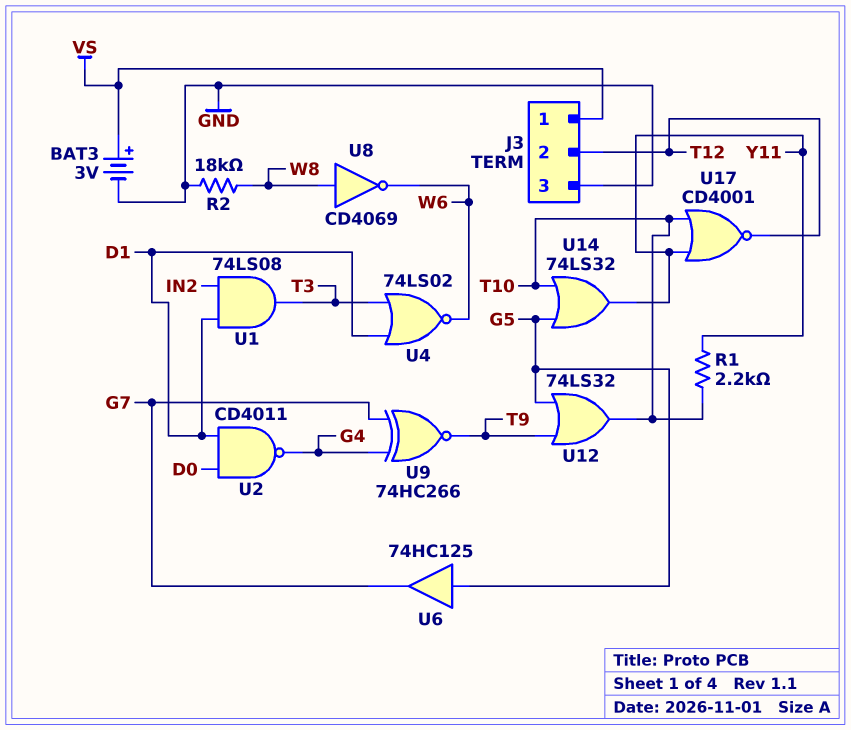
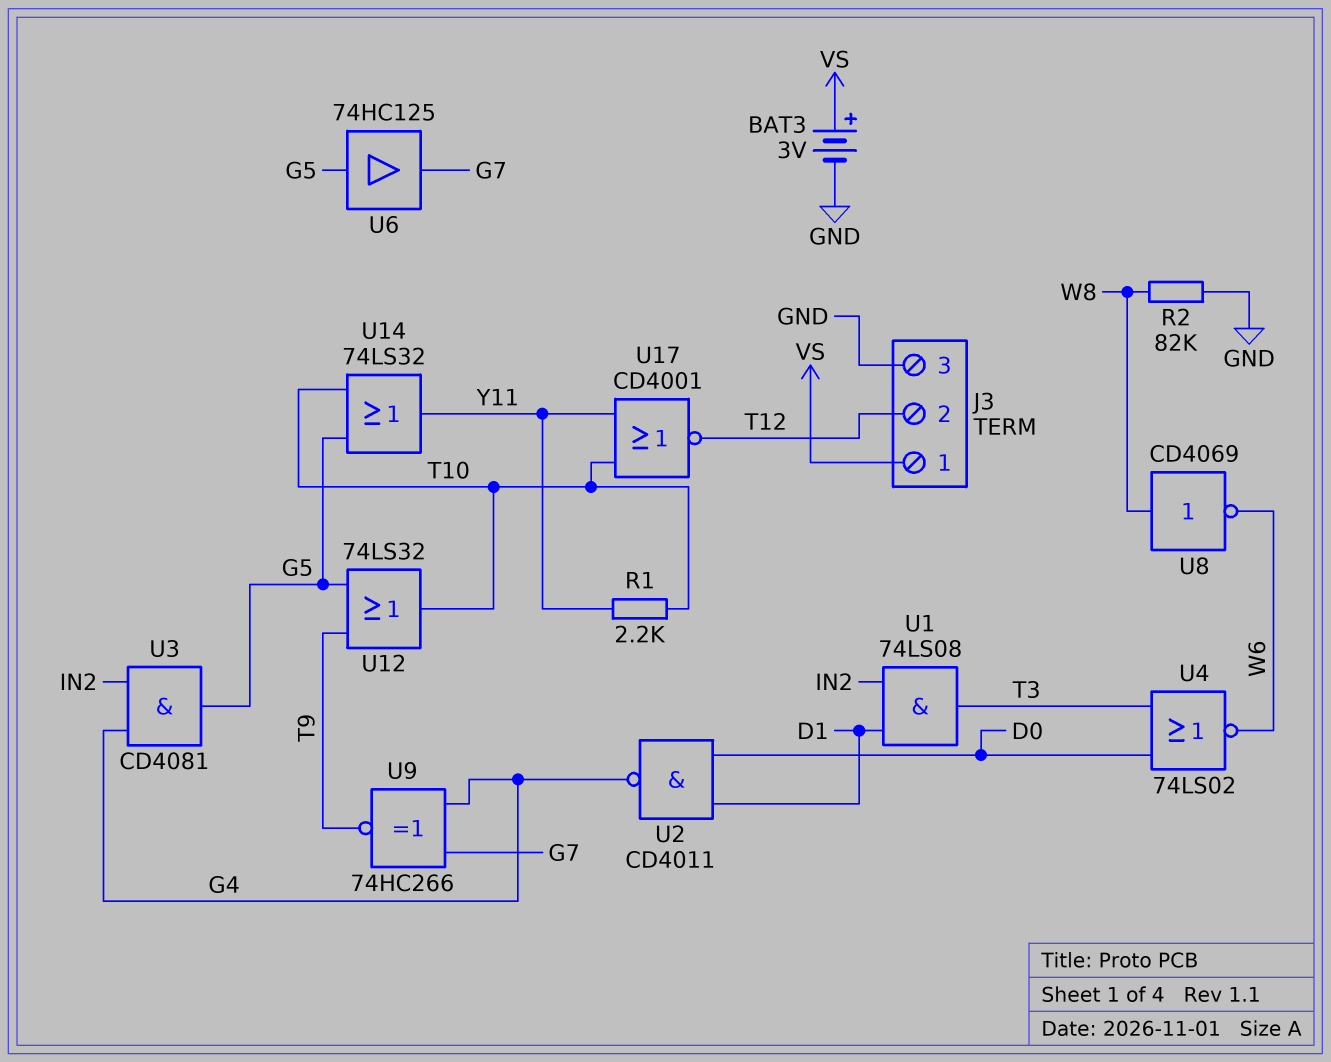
R2: 18k (GND, W8) -> 82k (GND, W8)
U3: none -> AND CD4081 (in G4, in IN2, out G5)
U4: NOR 74LS02 (in D1, in T3, out W6) -> NOR 74LS02 (in D0, in T3, out W6)

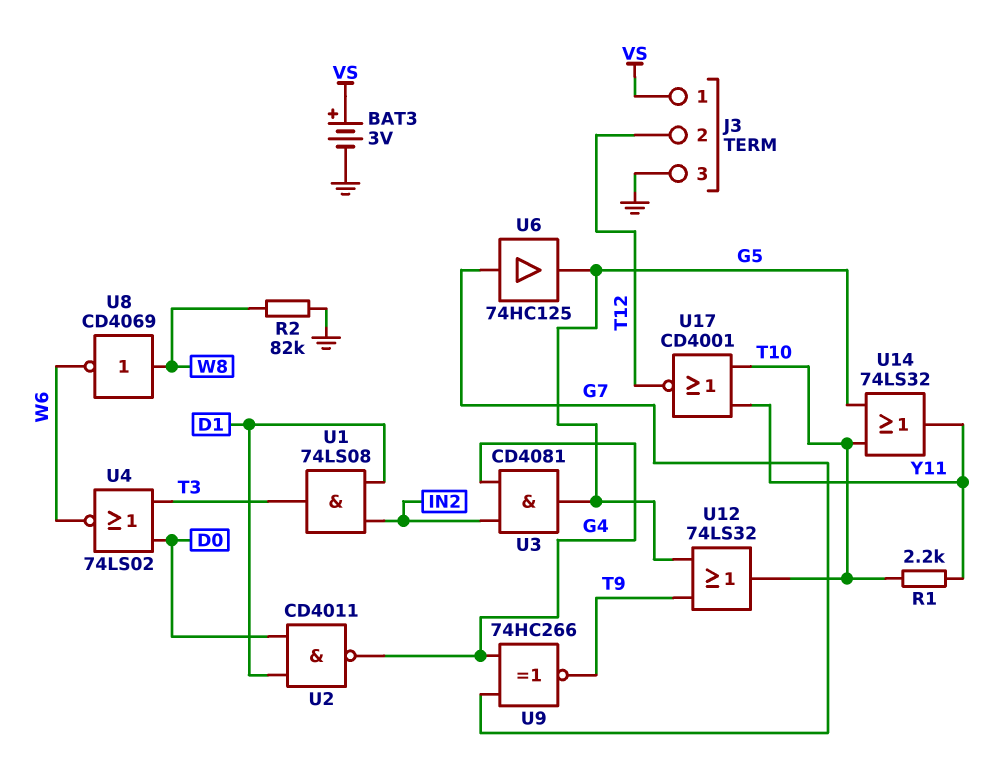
U6: buffer 74HC125 (in G5, out G7) -> buffer 74HC125 (in G7, out G5)

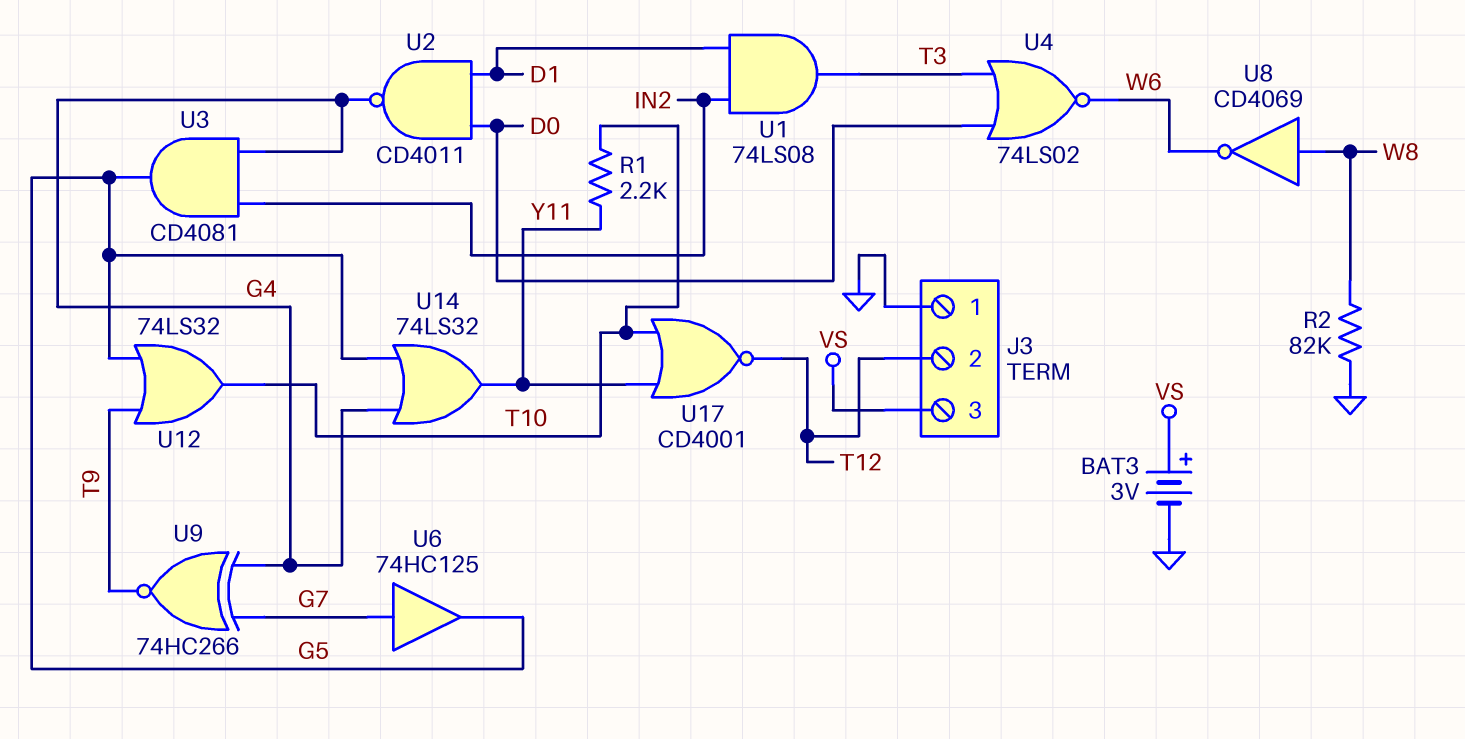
J3 pin 1: VS -> GND
J3 pin 3: GND -> VS
U14: OR 74LS32 (in G5, in T10, out Y11) -> OR 74LS32 (in G4, in G5, out Y11)

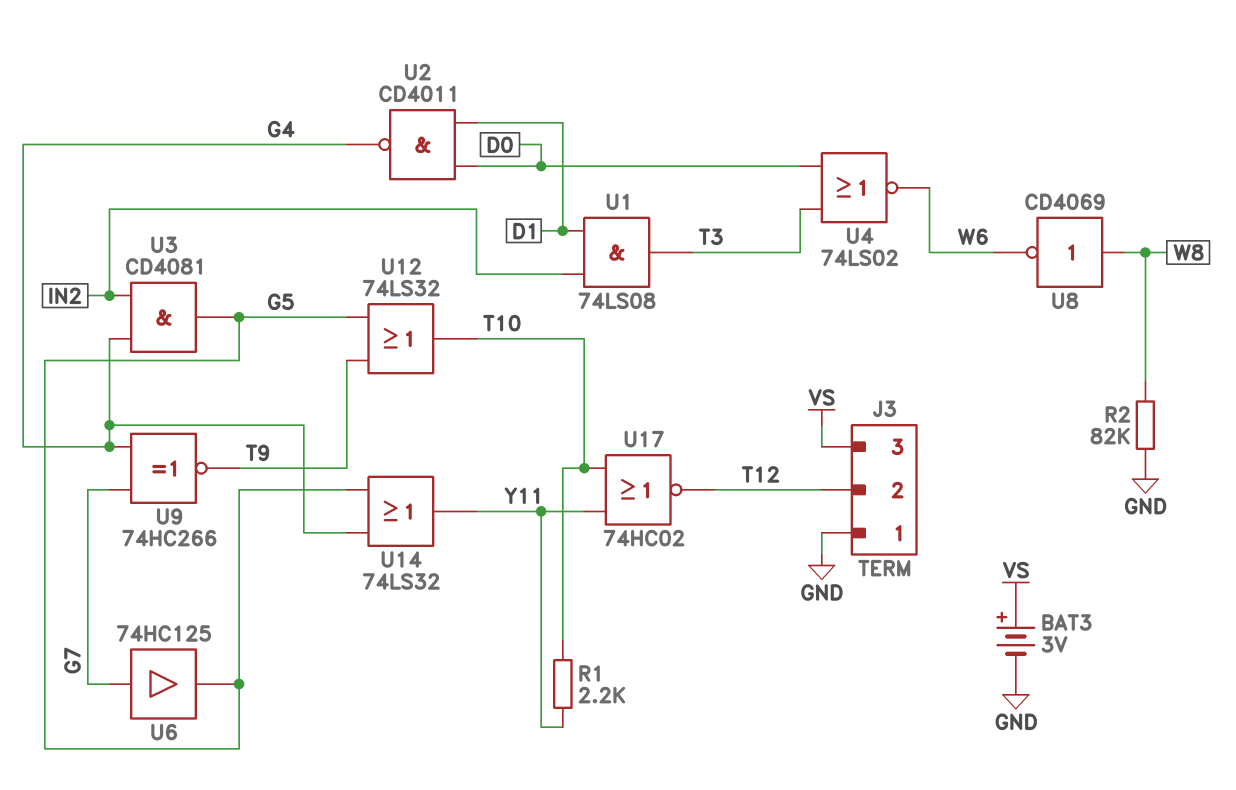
U17: NOR CD4001 (in T10, in Y11, out T12) -> NOR 74HC02 (in T10, in Y11, out T12)

